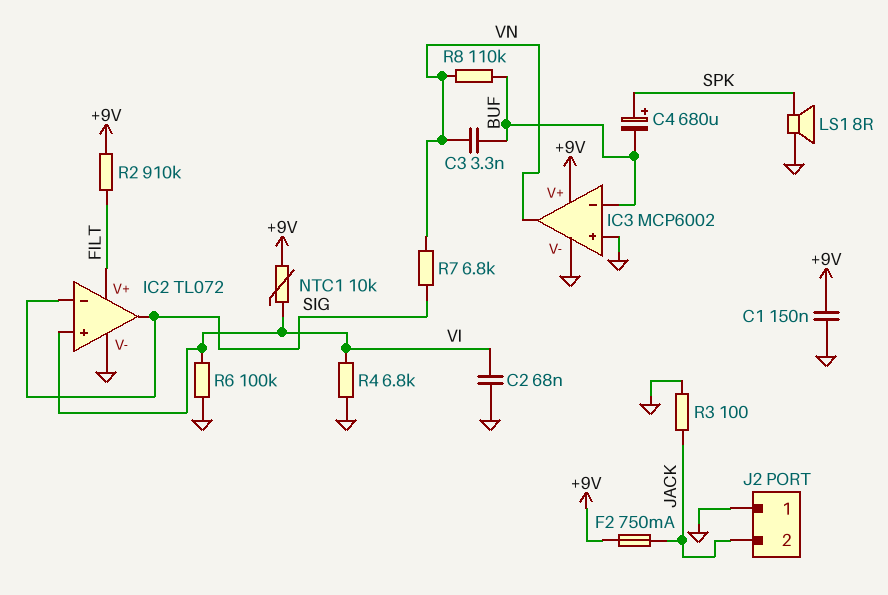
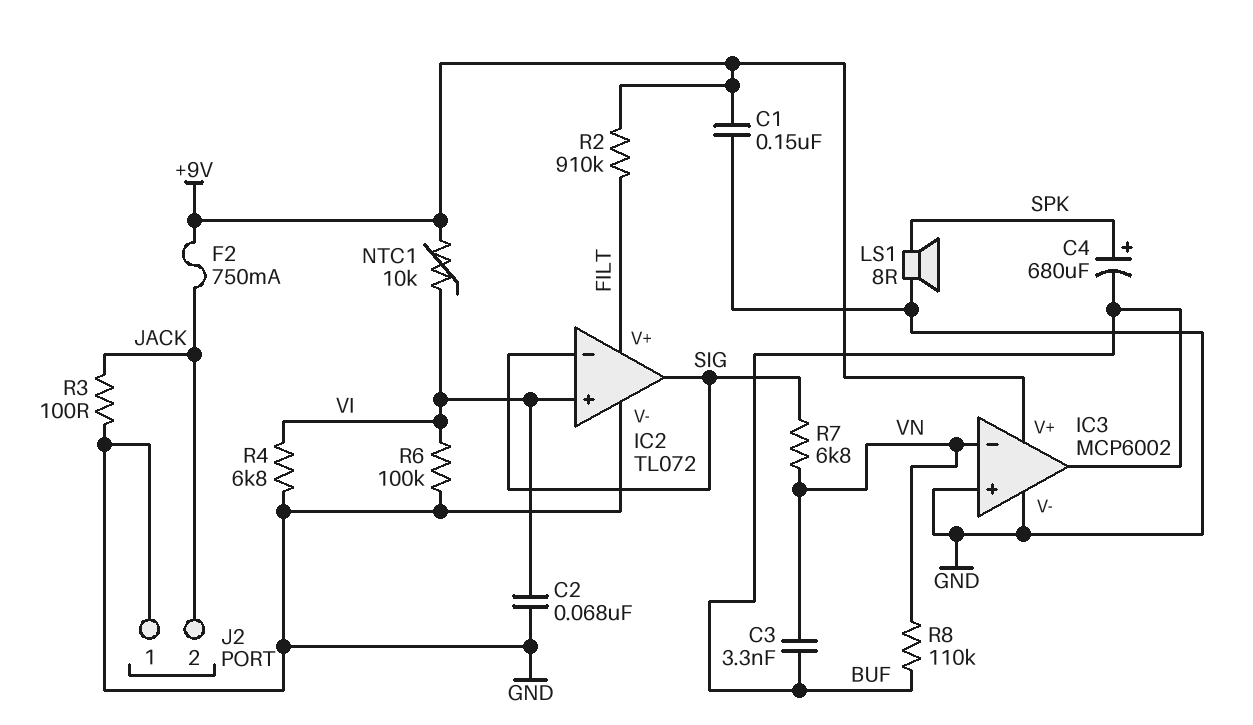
IC3 pin in-: BUF -> VN
IC3 pin out: VN -> BUF

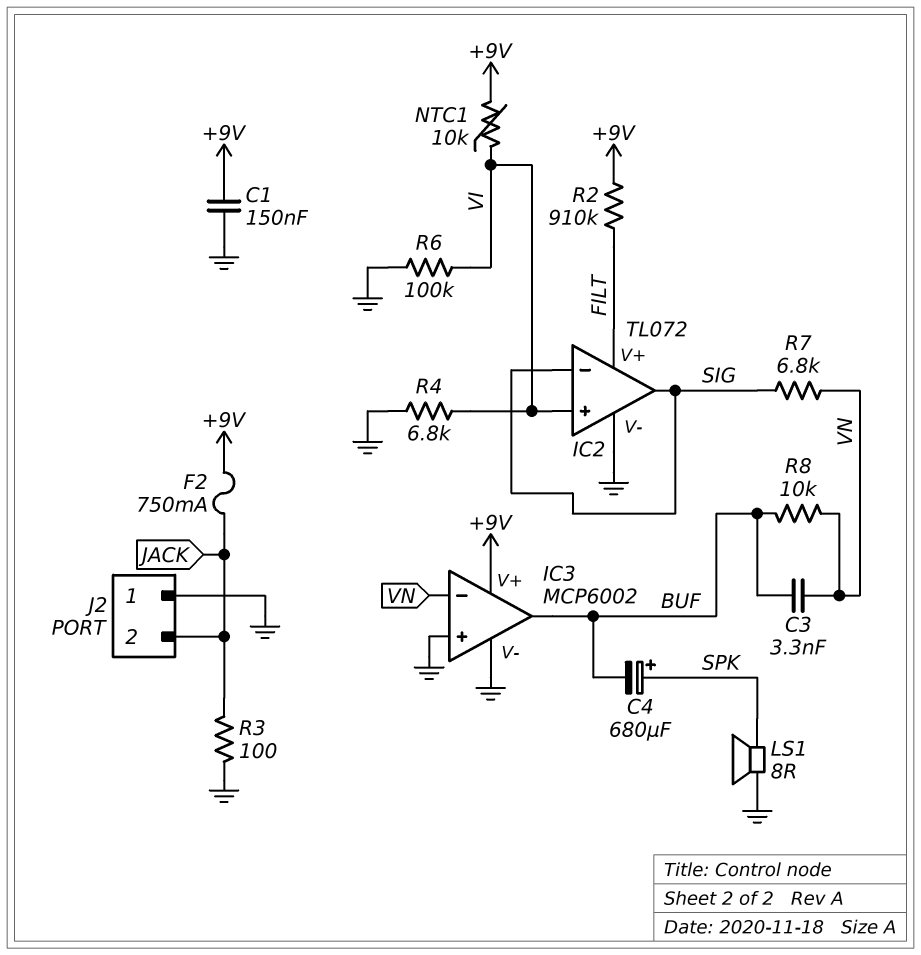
C2: 68nF (GND, VI) -> none
R8: 110k (BUF, VN) -> 10k (BUF, VN)

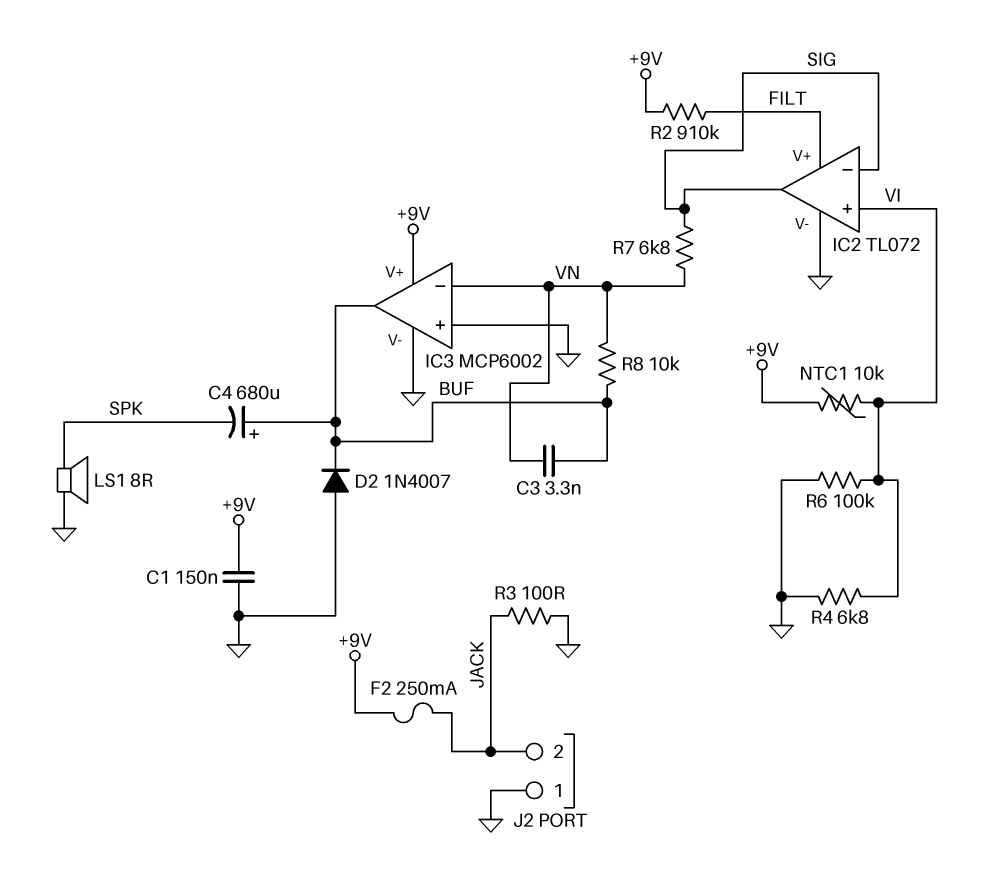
C4: 680uF (plus SPK, minus BUF) -> 680uF (plus BUF, minus SPK)
D2: none -> diode 1N4007 (A GND, K BUF)
F2: 750mA (+9V, JACK) -> 250mA (+9V, JACK)

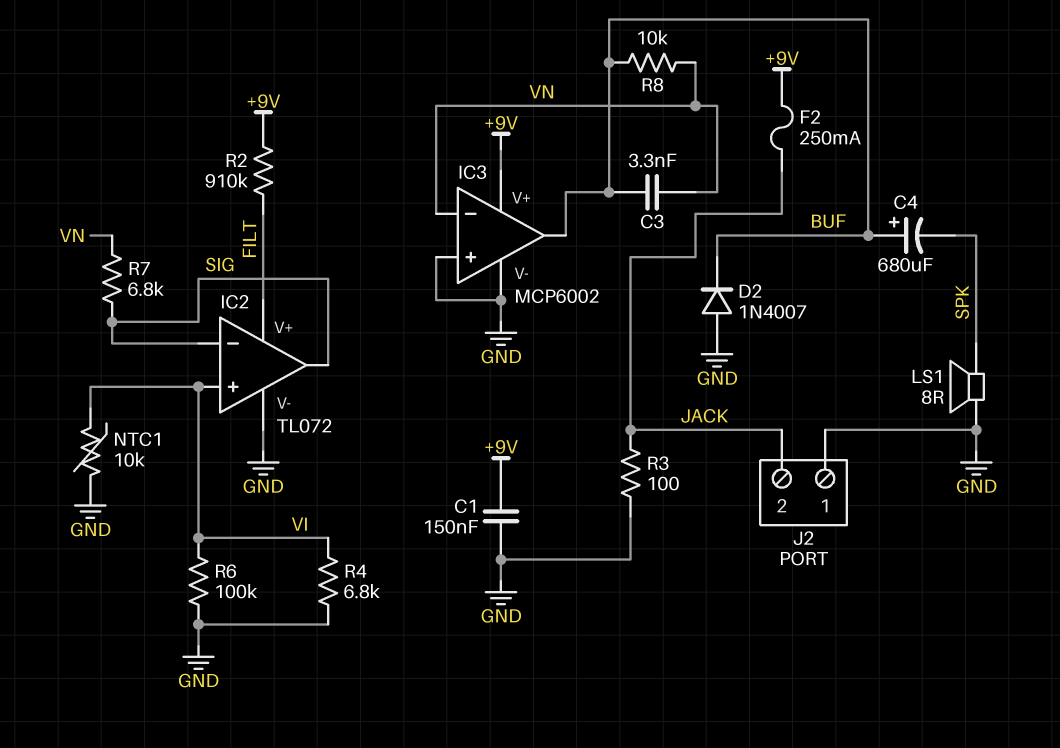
NTC1: 10k (+9V, VI) -> 10k (GND, VI)

